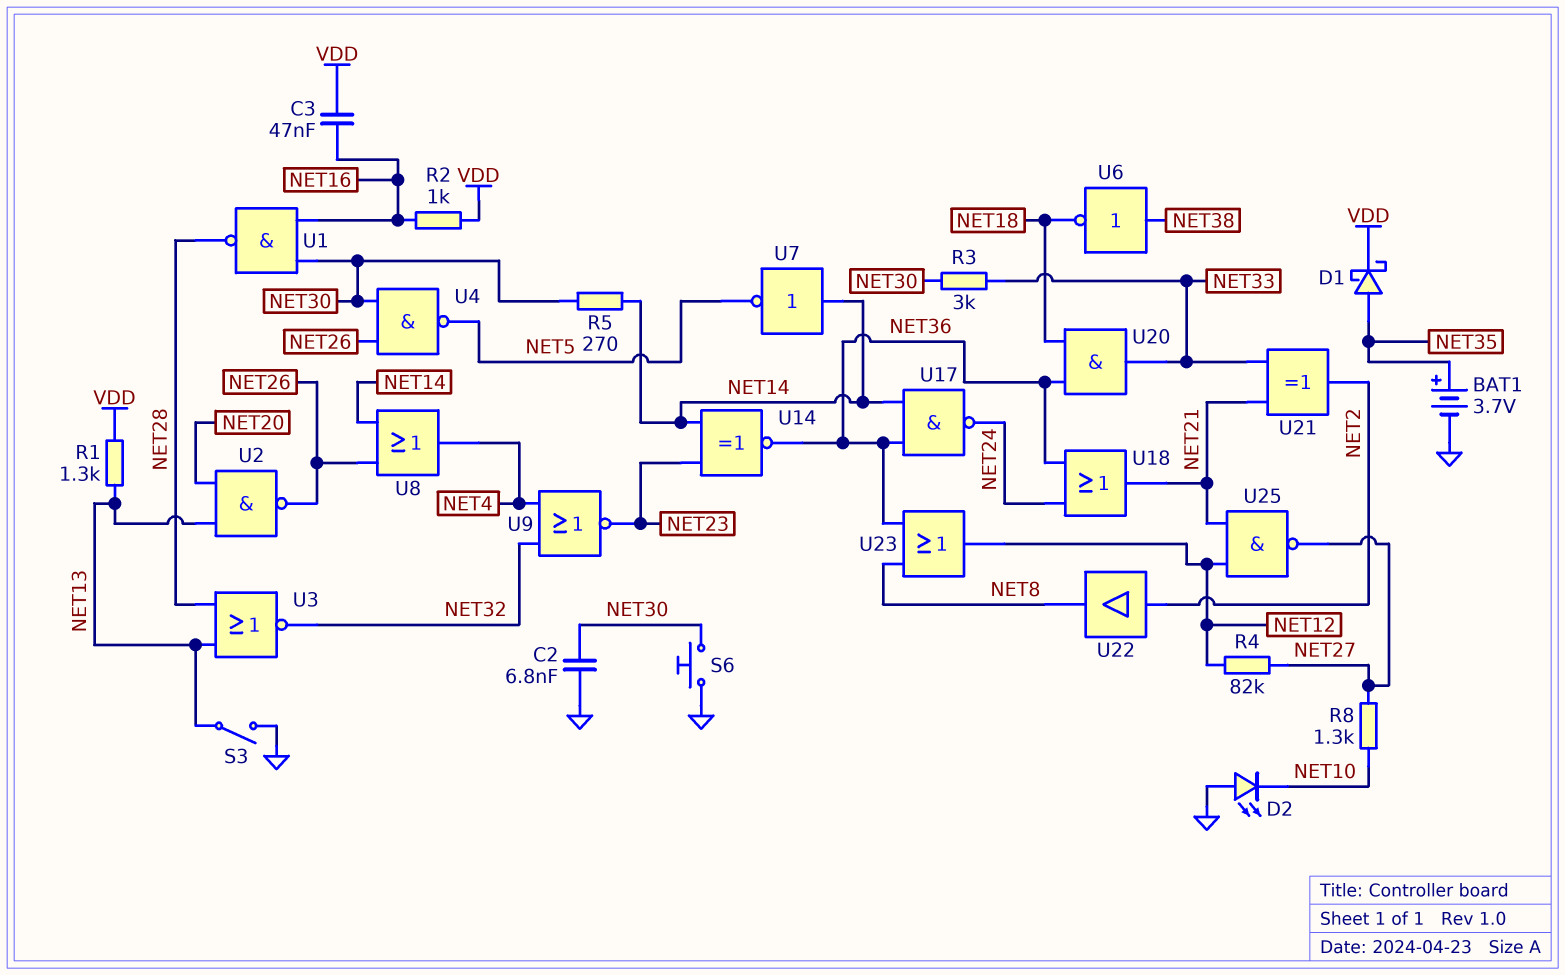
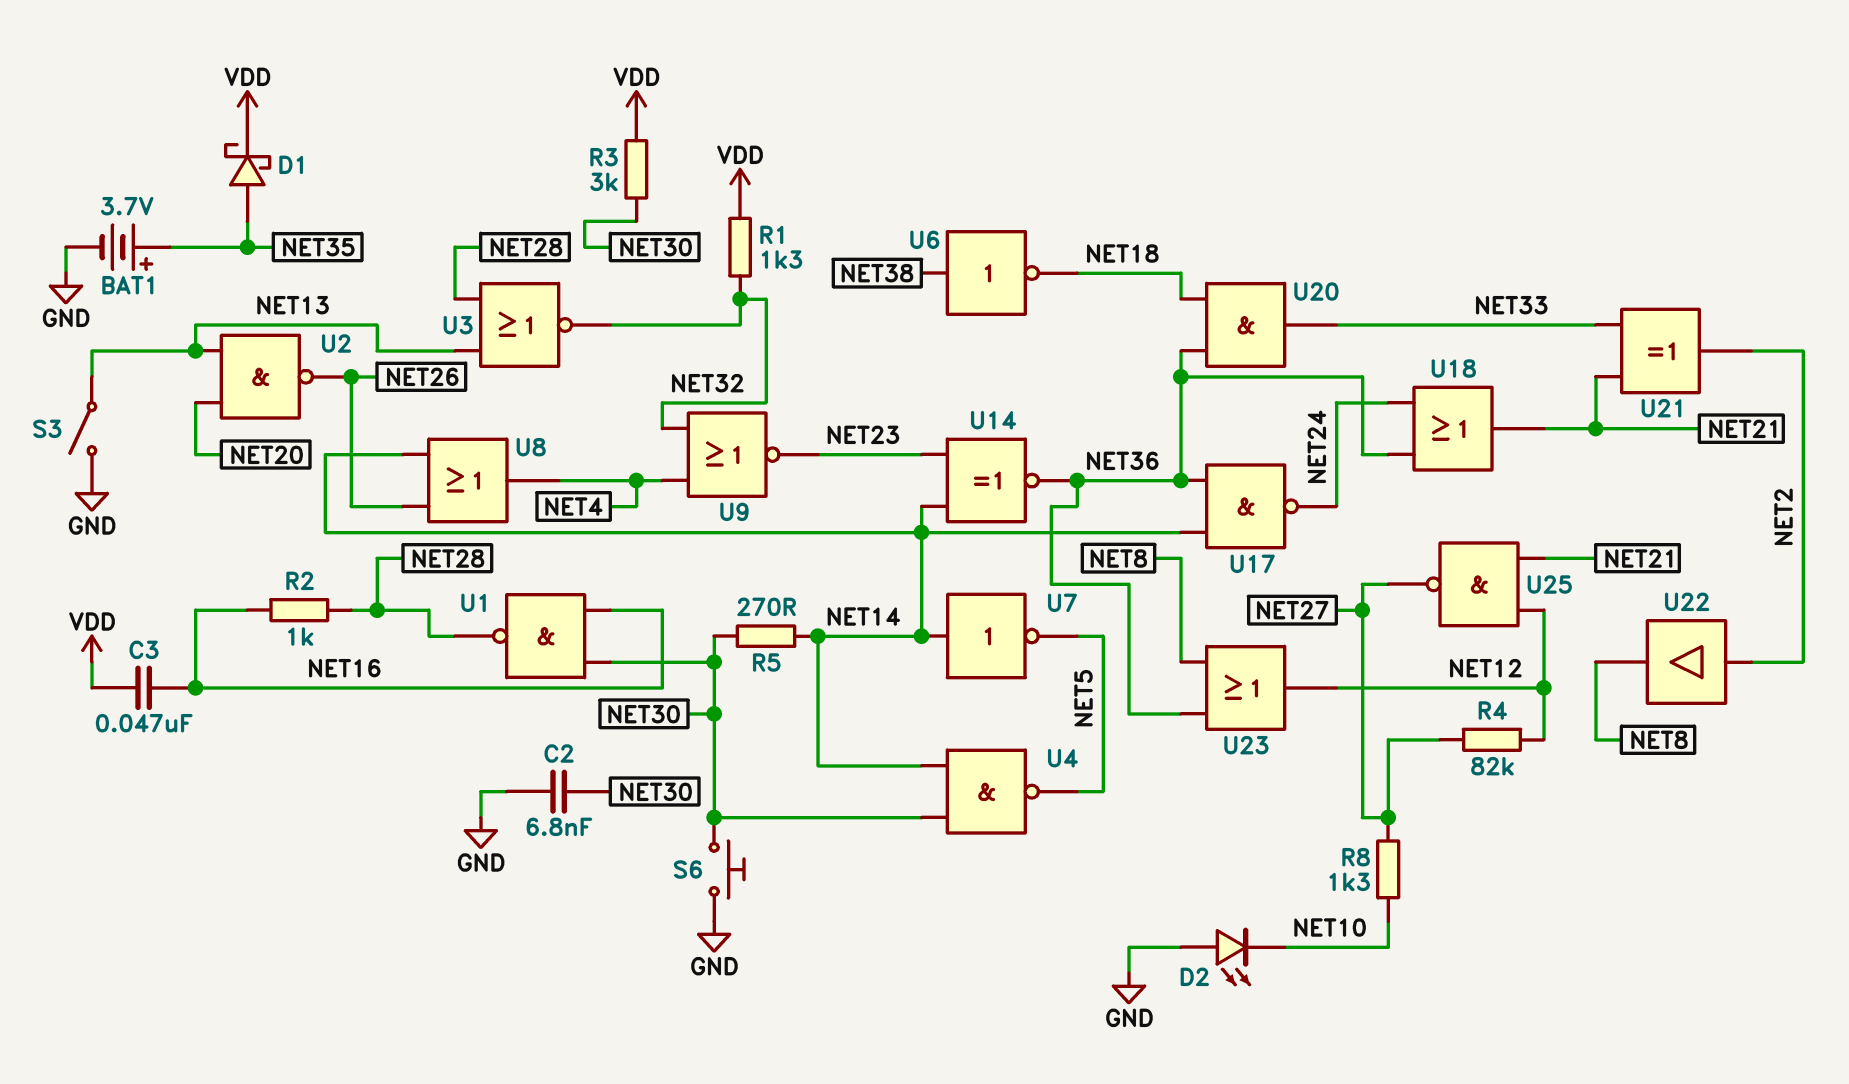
R1: 1.3k (NET13, VDD) -> 1.3k (NET32, VDD)
R2: 1k (NET16, VDD) -> 1k (NET16, NET28)
R3: 3k (NET30, NET33) -> 3k (NET30, VDD)
U4: NAND (in NET26, in NET30, out NET5) -> NAND (in NET14, in NET30, out NET5)

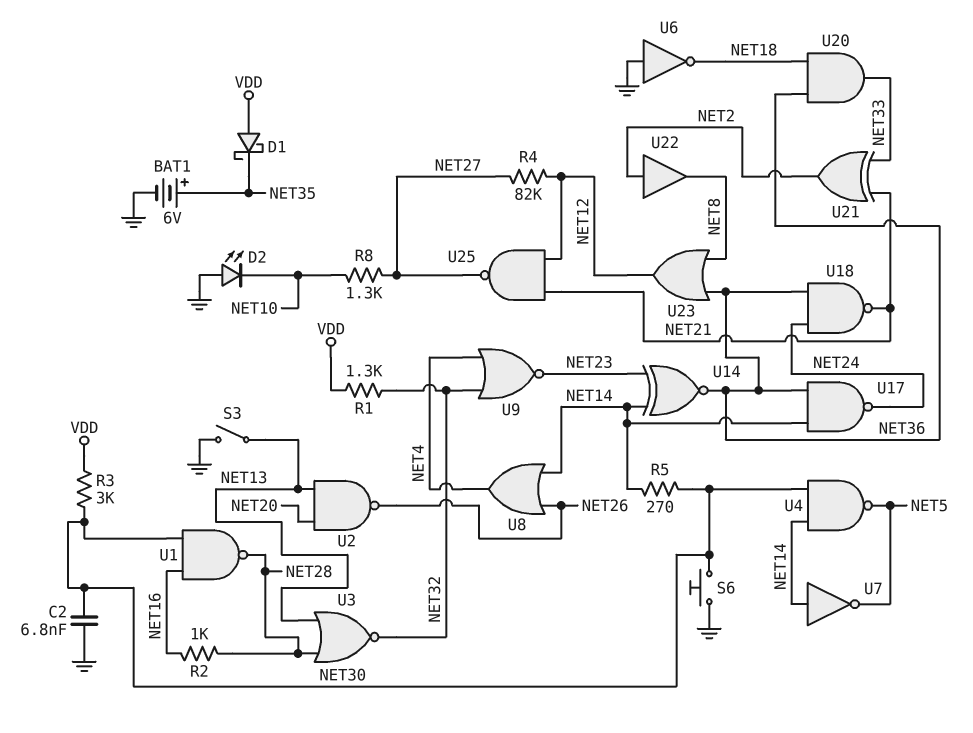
BAT1: 3.7V (plus NET35, minus GND) -> 6V (plus NET35, minus GND)
C3: 47nF (NET16, VDD) -> none
D1: schottky (A NET35, K VDD) -> schottky (A VDD, K NET35)
U6: NOT (in NET38, out NET18) -> NOT (in GND, out NET18)
U18: OR (in NET24, in NET36, out NET21) -> NAND (in NET24, in NET36, out NET21)

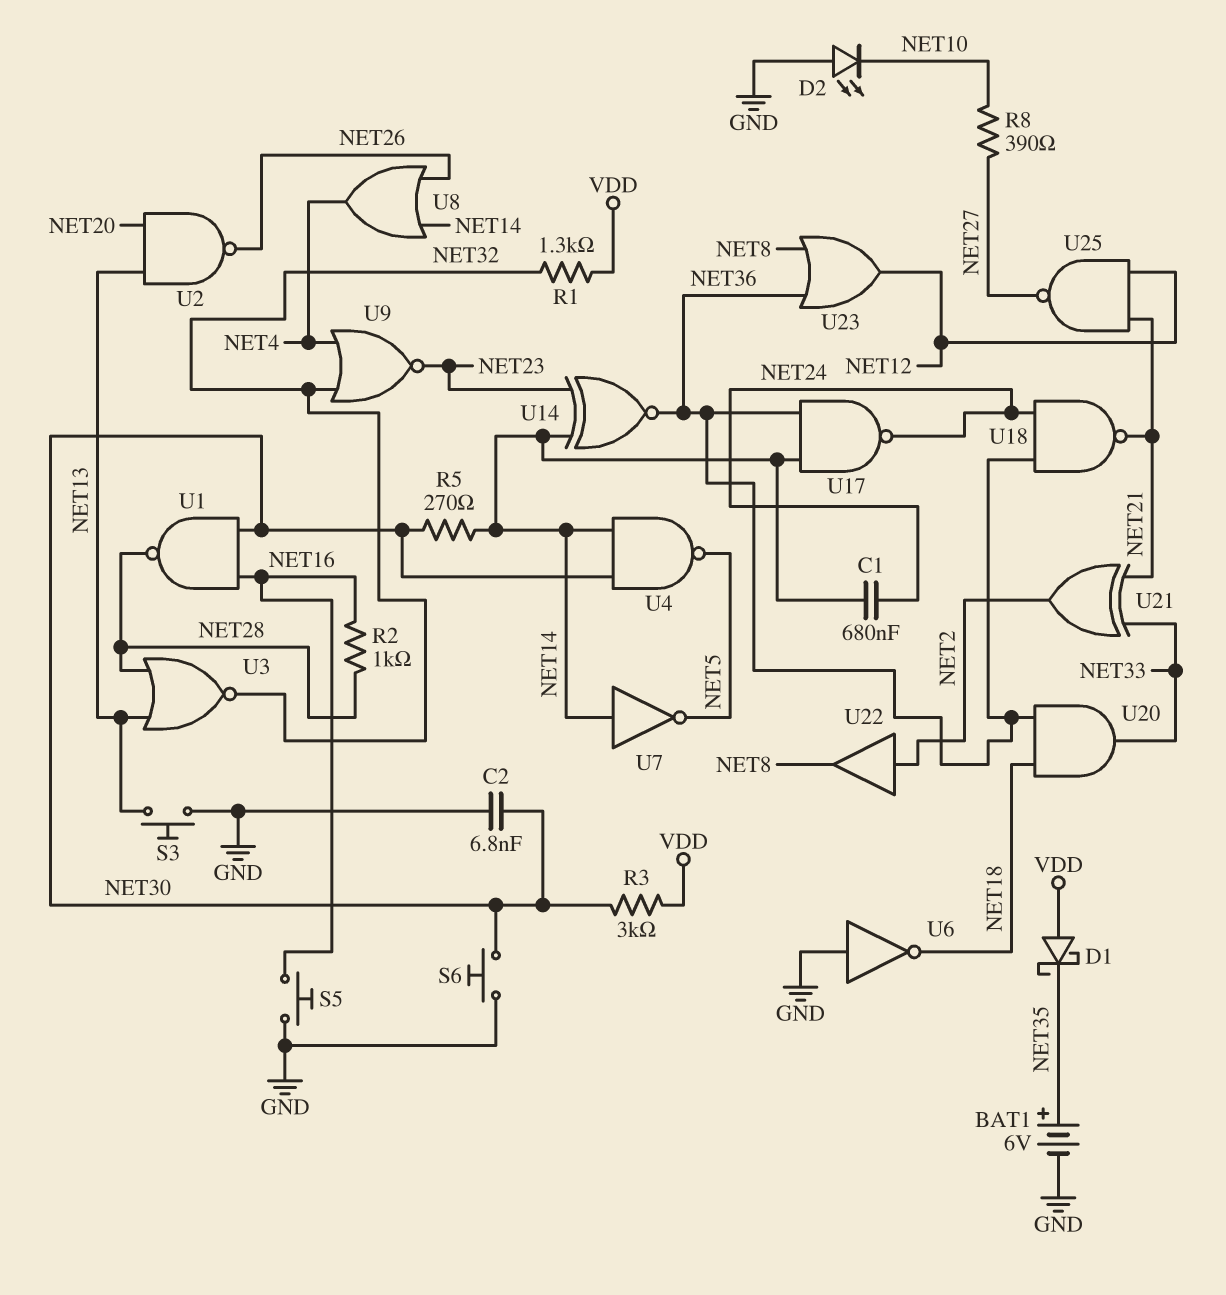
C1: none -> 680nF (NET14, NET24)
R4: 82k (NET12, NET27) -> none
R8: 1.3k (NET10, NET27) -> 390 (NET10, NET27)
S3: switch (GND, NET13) -> button (GND, NET13)
S5: none -> button (GND, NET16)

